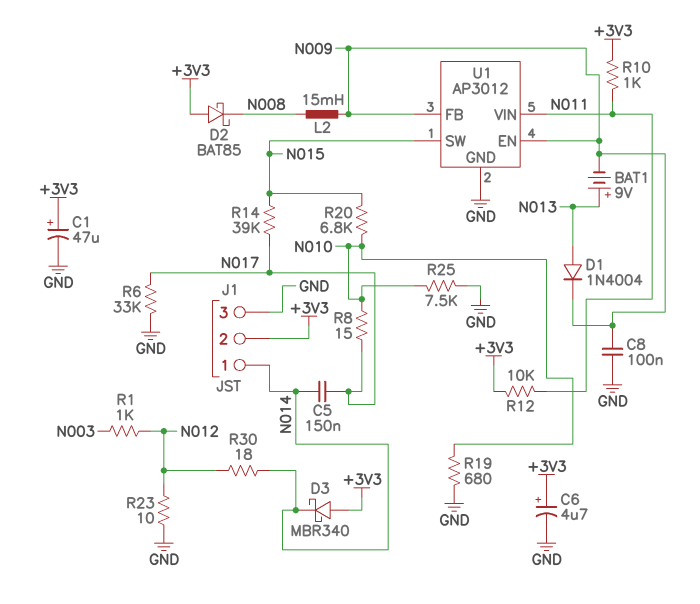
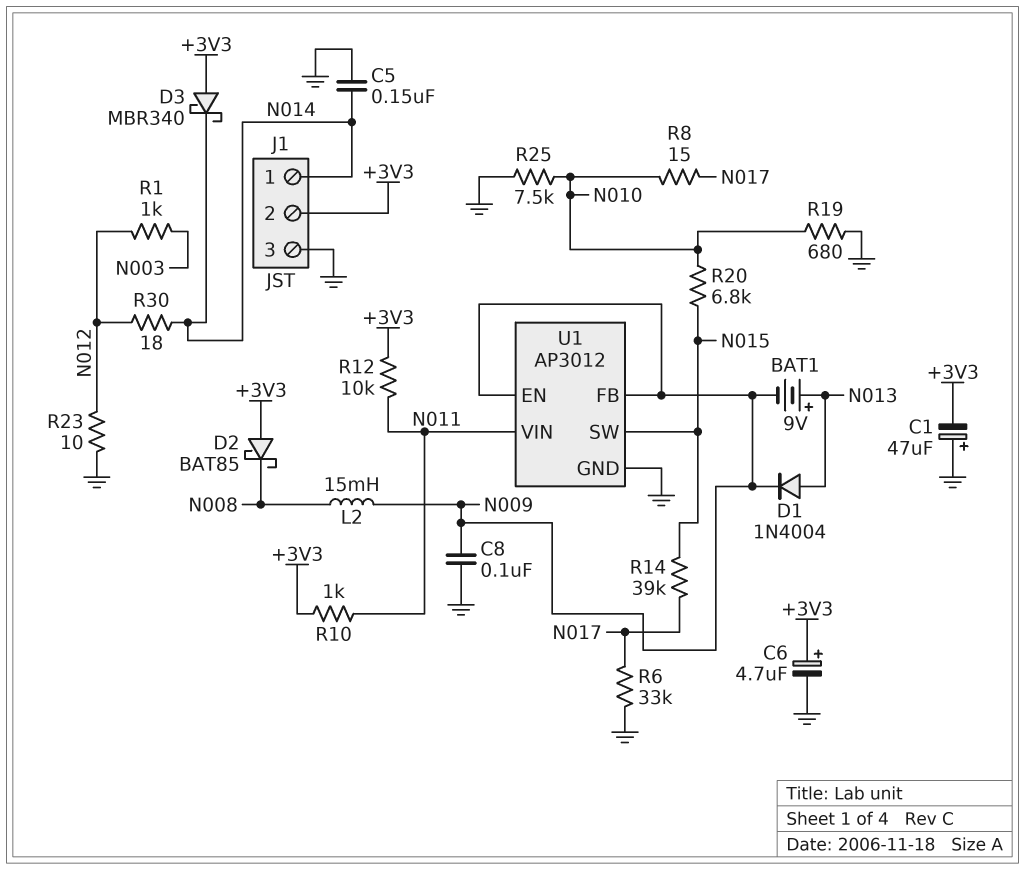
C1: 47uF (plus +3V3, minus GND) -> 47uF (plus GND, minus +3V3)
C5: 150nF (N014, N017) -> 150nF (GND, N014)

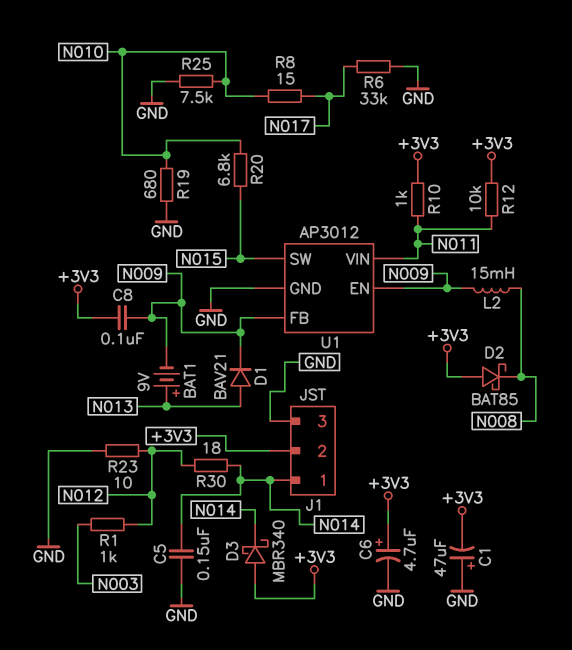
C8: 100nF (GND, N009) -> 100nF (+3V3, N009)
D1: diode 1N4004 (A N013, K N009) -> diode BAV21 (A N013, K N009)
R14: 39k (N015, N017) -> none

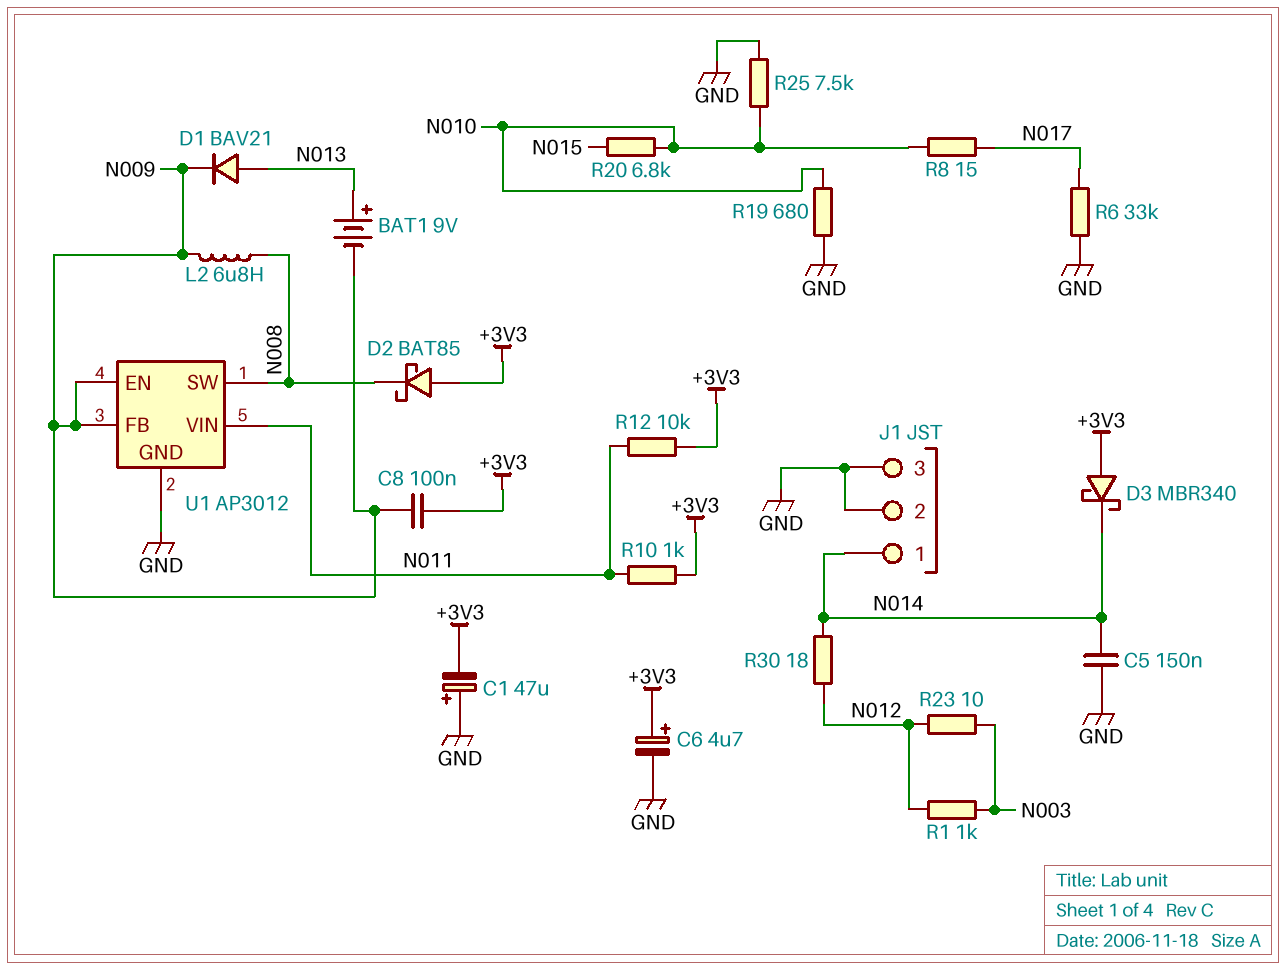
J1 pin 2: +3V3 -> GND
L2: 15mH (N008, N009) -> 6.8uH (N008, N009)
R23: 10 (GND, N012) -> 10 (N003, N012)
U1 pin SW: N015 -> N008

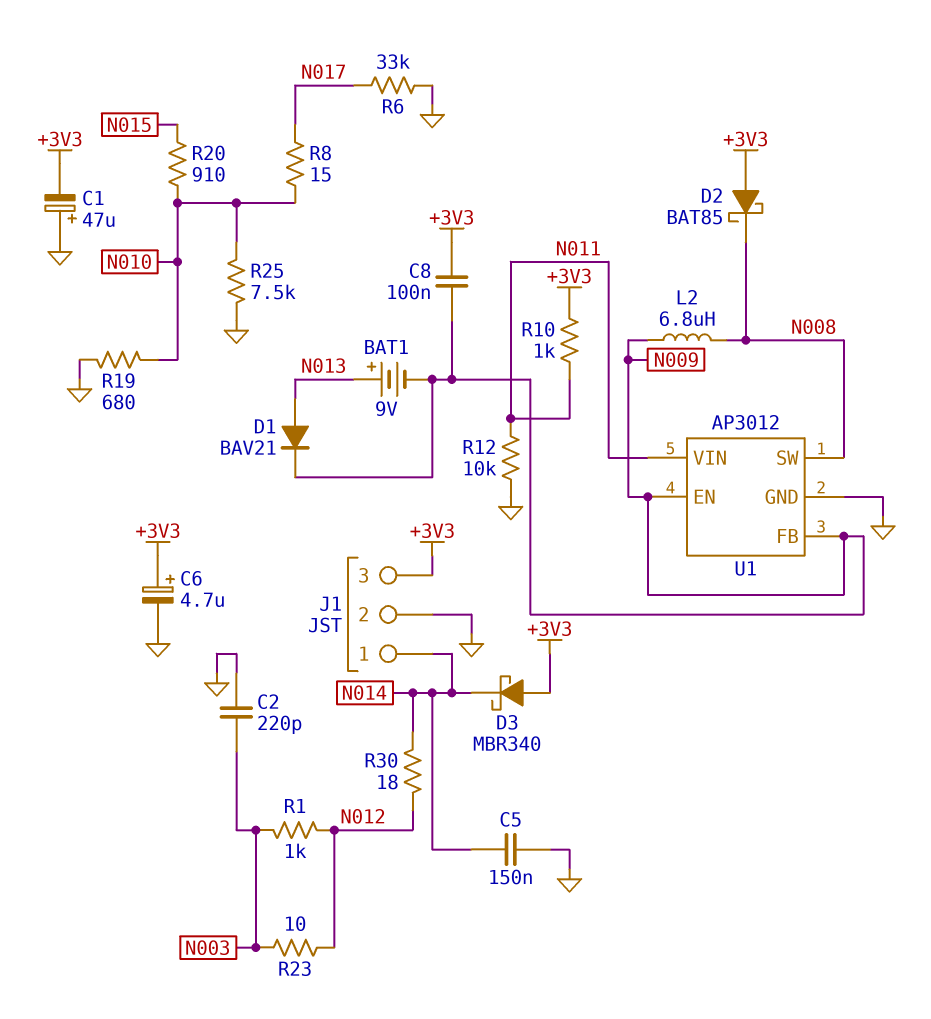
C2: none -> 220pF (GND, N003)
J1 pin 3: GND -> +3V3
R12: 10k (+3V3, N011) -> 10k (GND, N011)
R20: 6.8k (N010, N015) -> 910 (N010, N015)

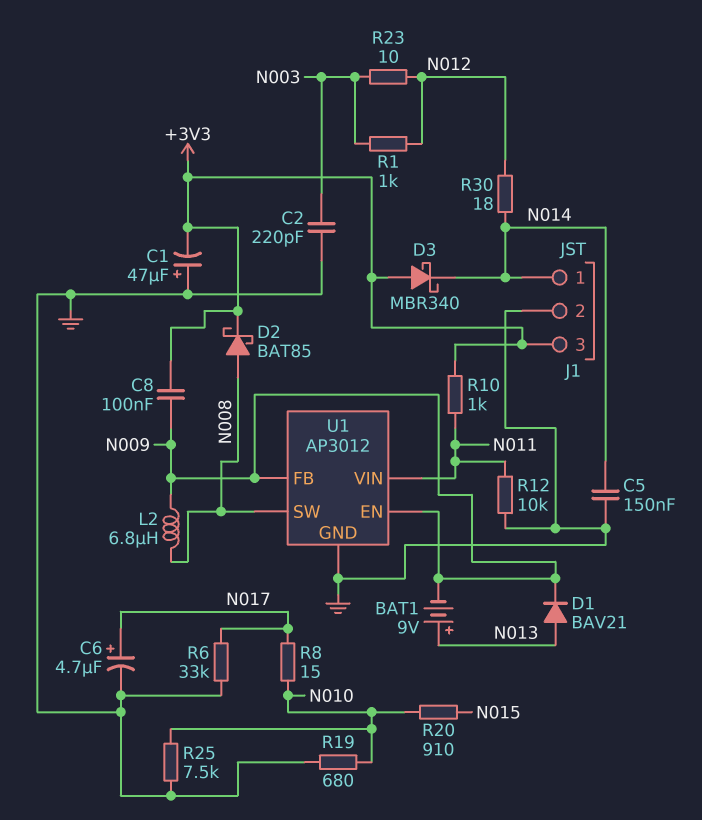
C6: 4.7uF (plus +3V3, minus GND) -> 4.7uF (plus N017, minus GND)
D2: schottky BAT85 (A +3V3, K N008) -> schottky BAT85 (A N008, K +3V3)

